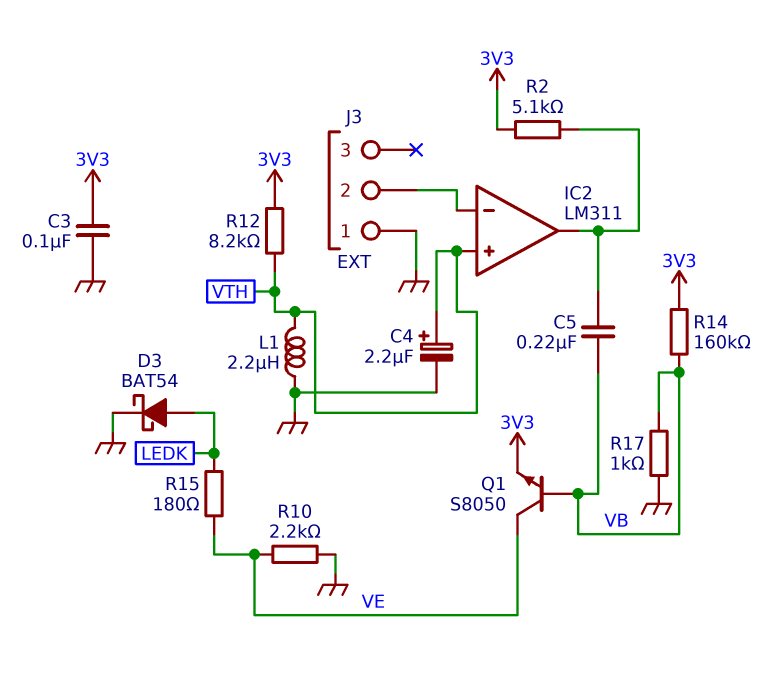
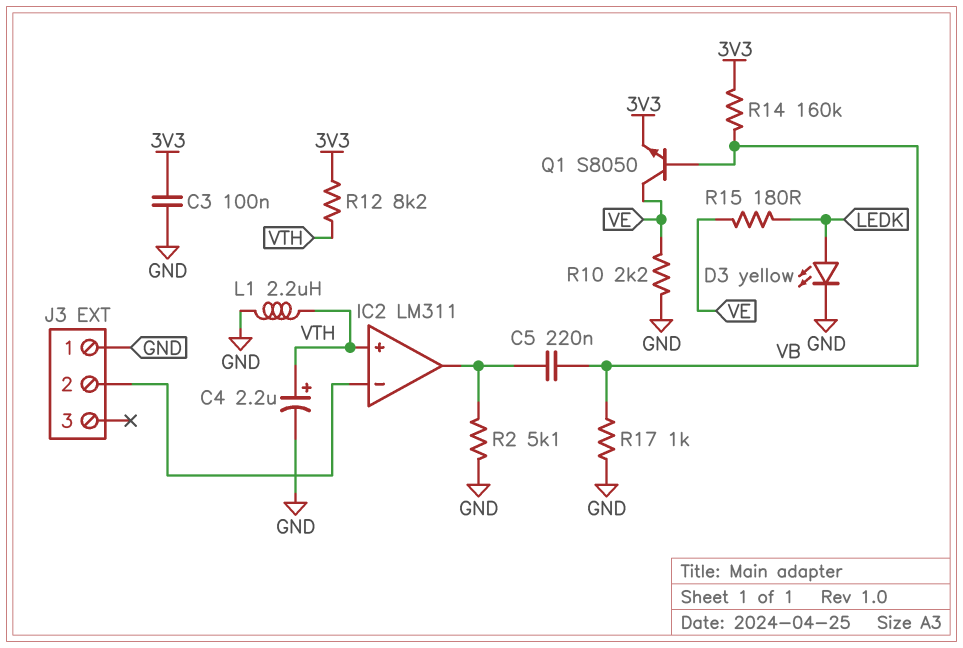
D3: schottky BAT54 (A LEDK, K GND) -> LED yellow (A LEDK, K GND)
R2: 5.1k (3V3, IC2/out) -> 5.1k (GND, IC2/out)

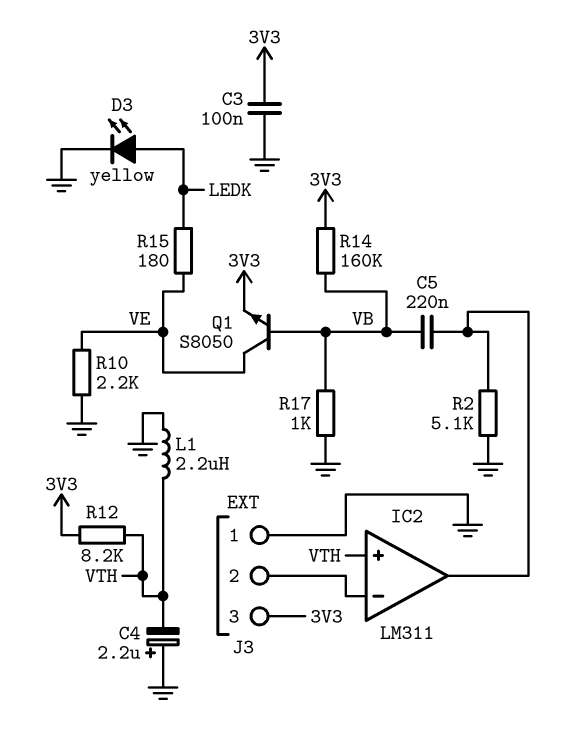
C4: 2.2uF (plus VTH, minus GND) -> 2.2uF (plus GND, minus VTH)
J3 pin 3: none -> 3V3

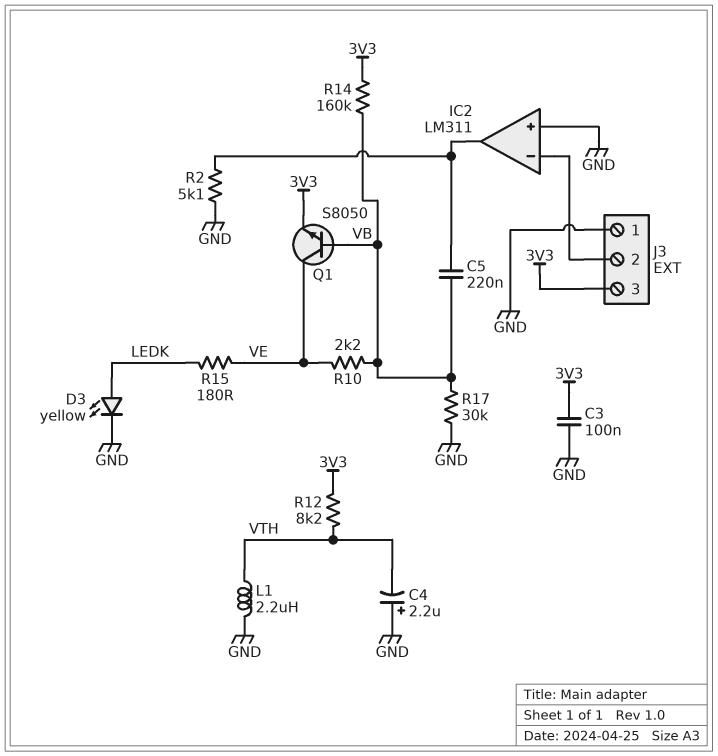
IC2 pin in+: VTH -> GND
R10: 2.2k (GND, VE) -> 2.2k (VB, VE)
R17: 1k (GND, VB) -> 30k (GND, VB)

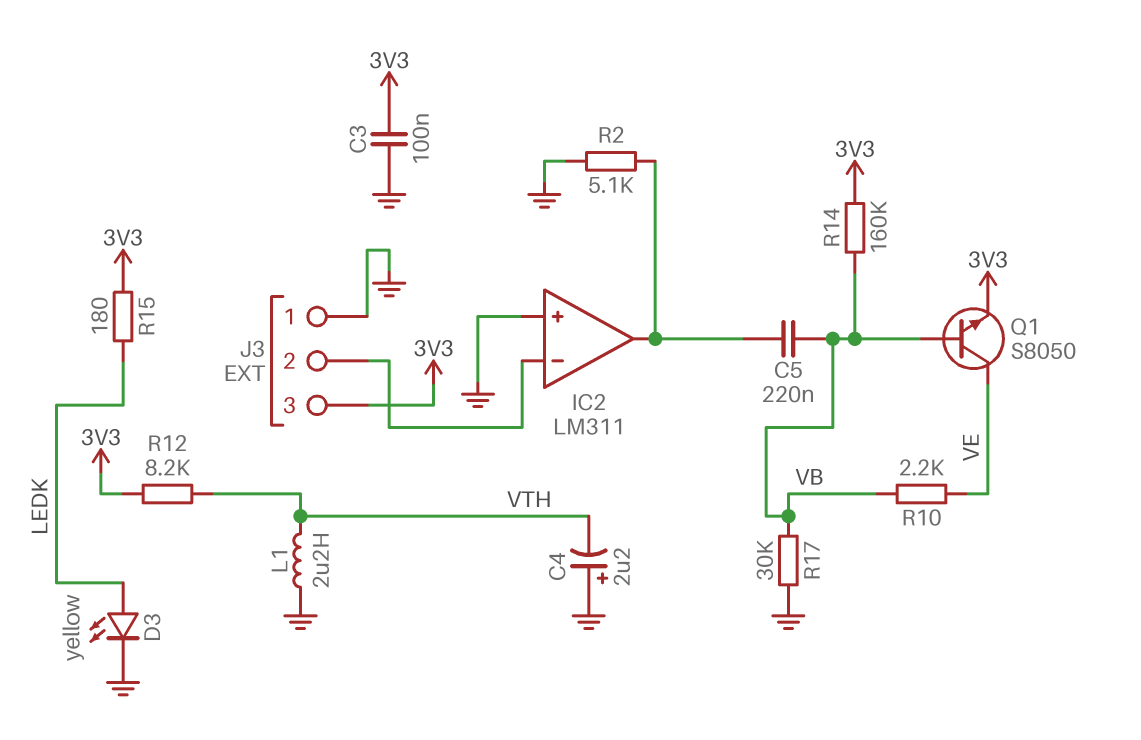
R15: 180 (LEDK, VE) -> 180 (3V3, LEDK)

